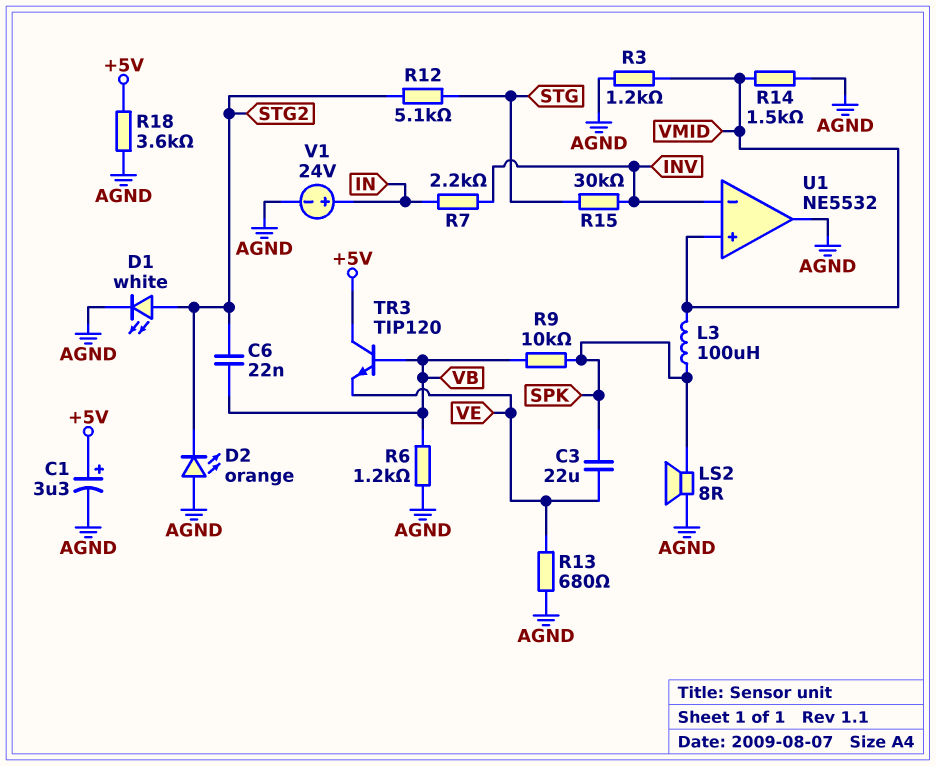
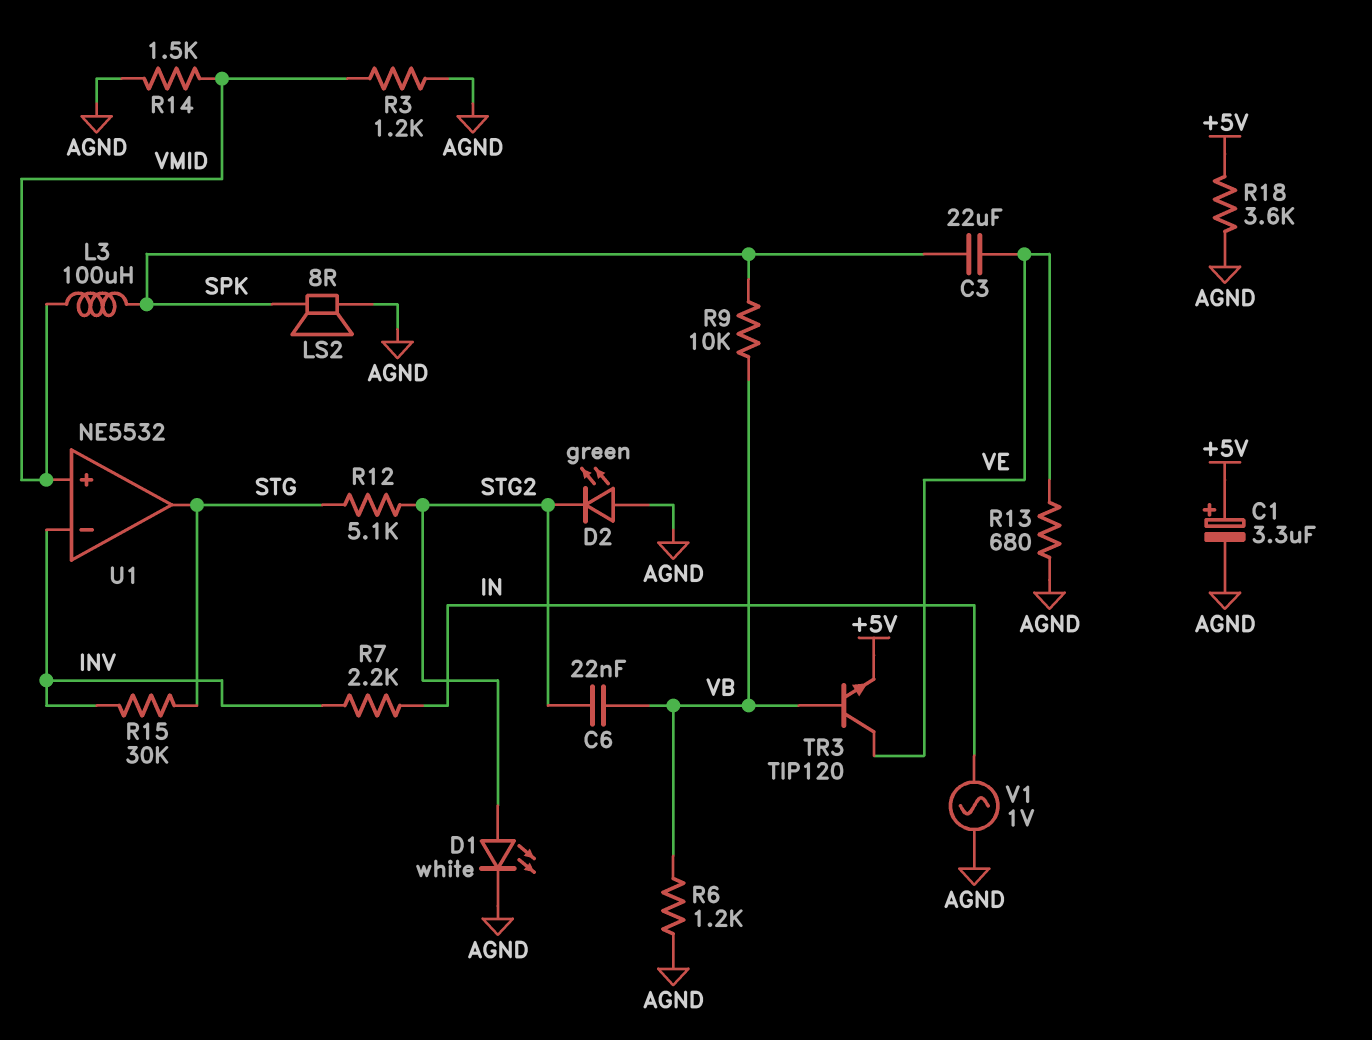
D2: LED orange (A AGND, K STG2) -> LED green (A AGND, K STG2)
TR3: NPN TIP120 (B VB, C +5V, E VE) -> NPN TIP120 (B VB, C VE, E +5V)
U1 pin out: AGND -> STG
V1: 24V (plus IN, minus AGND) -> AC 1V (AGND, IN)

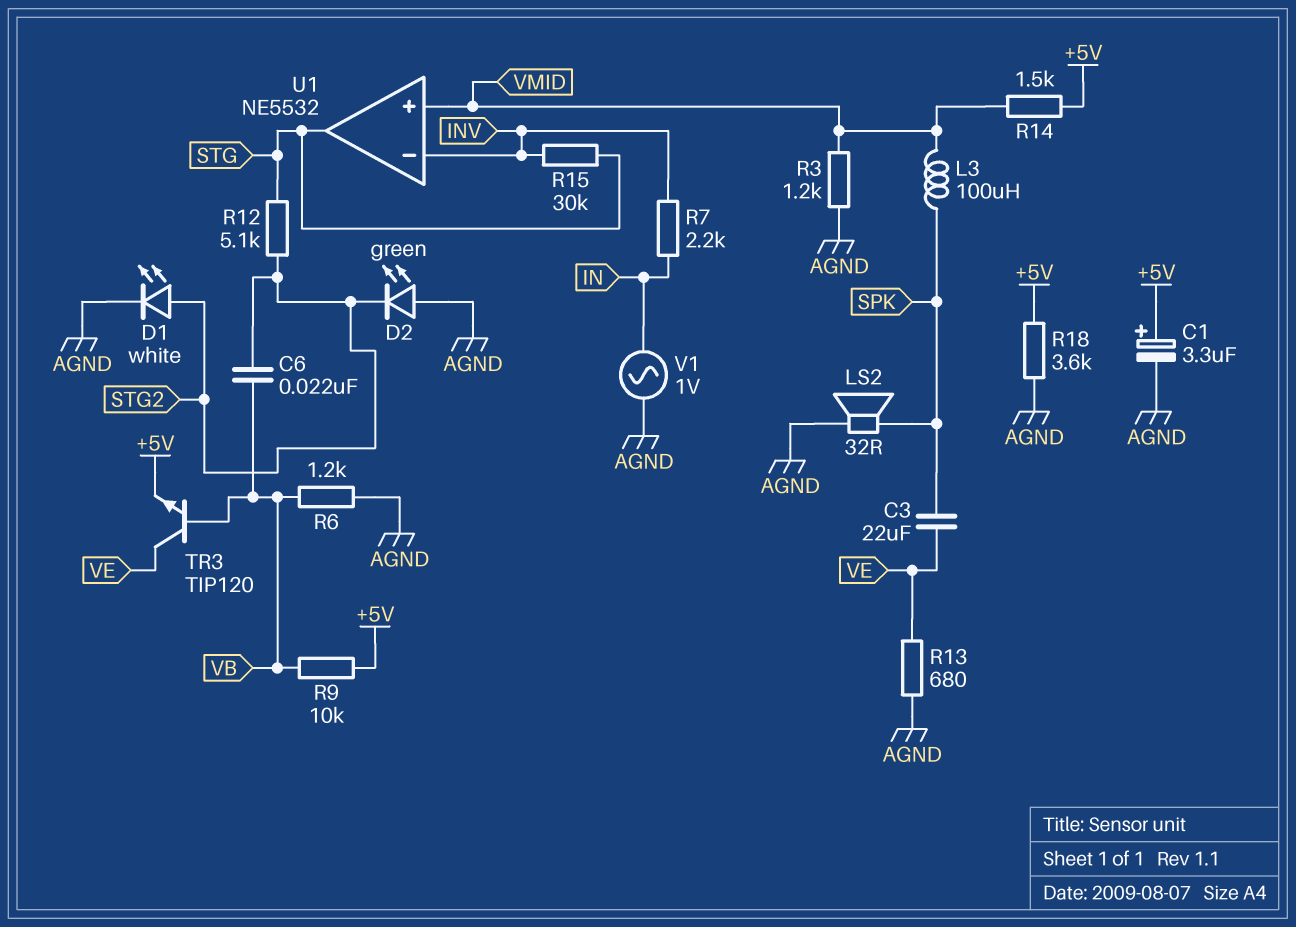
LS2: speaker 8R (AGND, SPK) -> speaker 32R (AGND, SPK)
R9: 10k (SPK, VB) -> 10k (+5V, VB)
R14: 1.5k (AGND, VMID) -> 1.5k (+5V, VMID)

